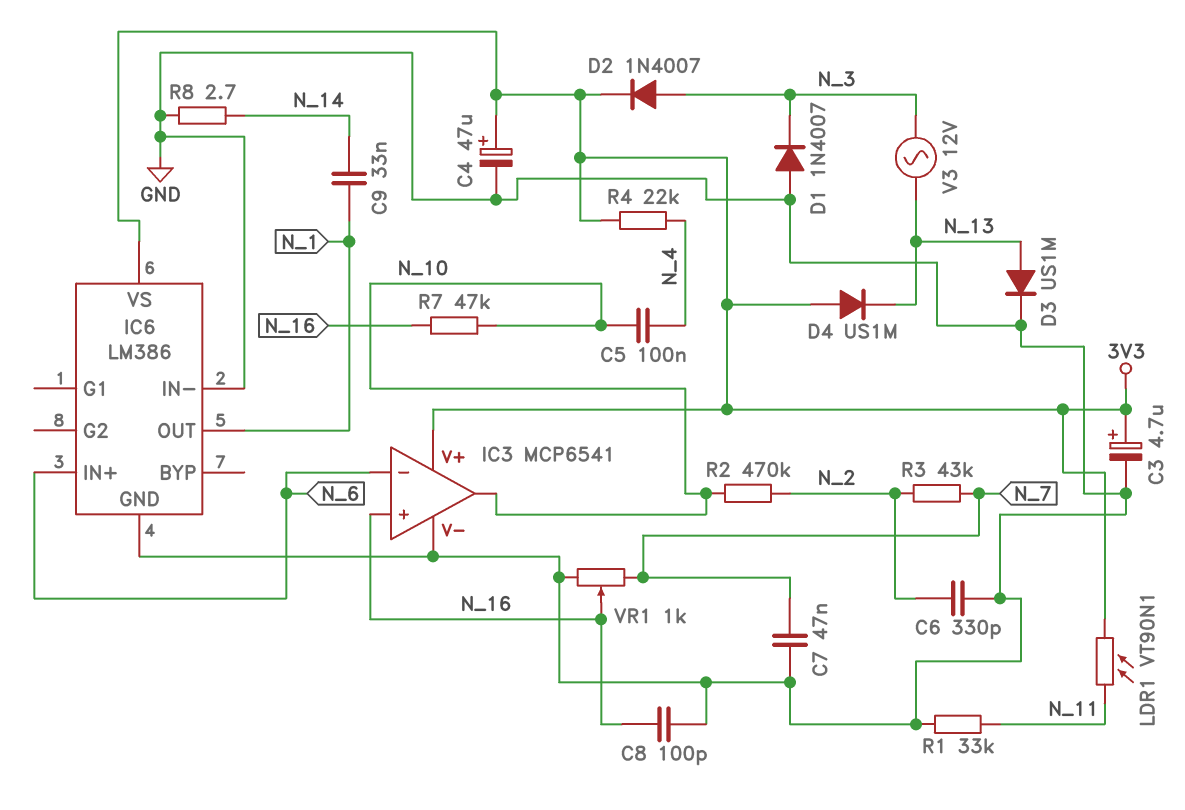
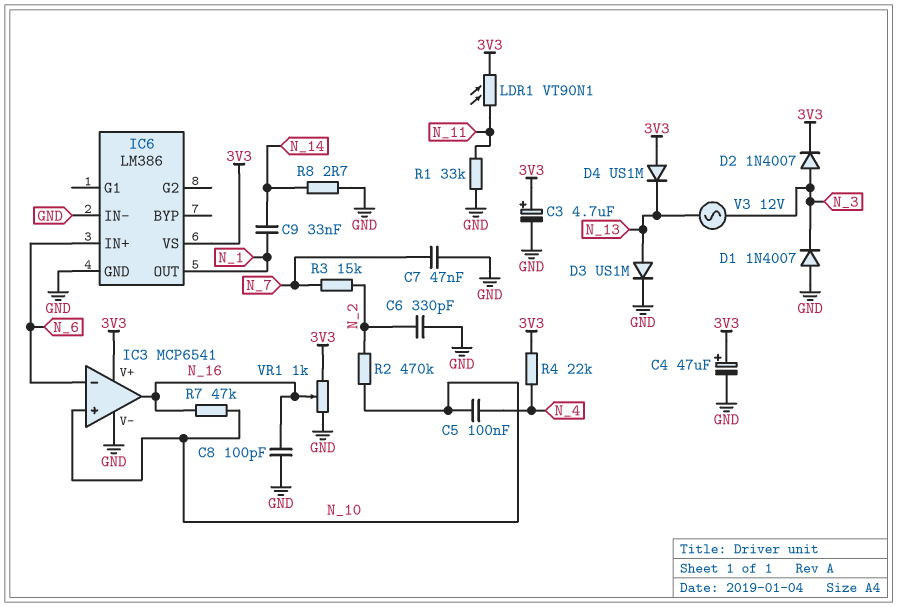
IC3 pin in+: N_16 -> N_10
IC3 pin out: N_10 -> N_16
R3: 43k (N_2, N_7) -> 15k (N_2, N_7)
VR1: 1k (GND, N_7, wiper N_16) -> 1k (3V3, GND, wiper N_16)

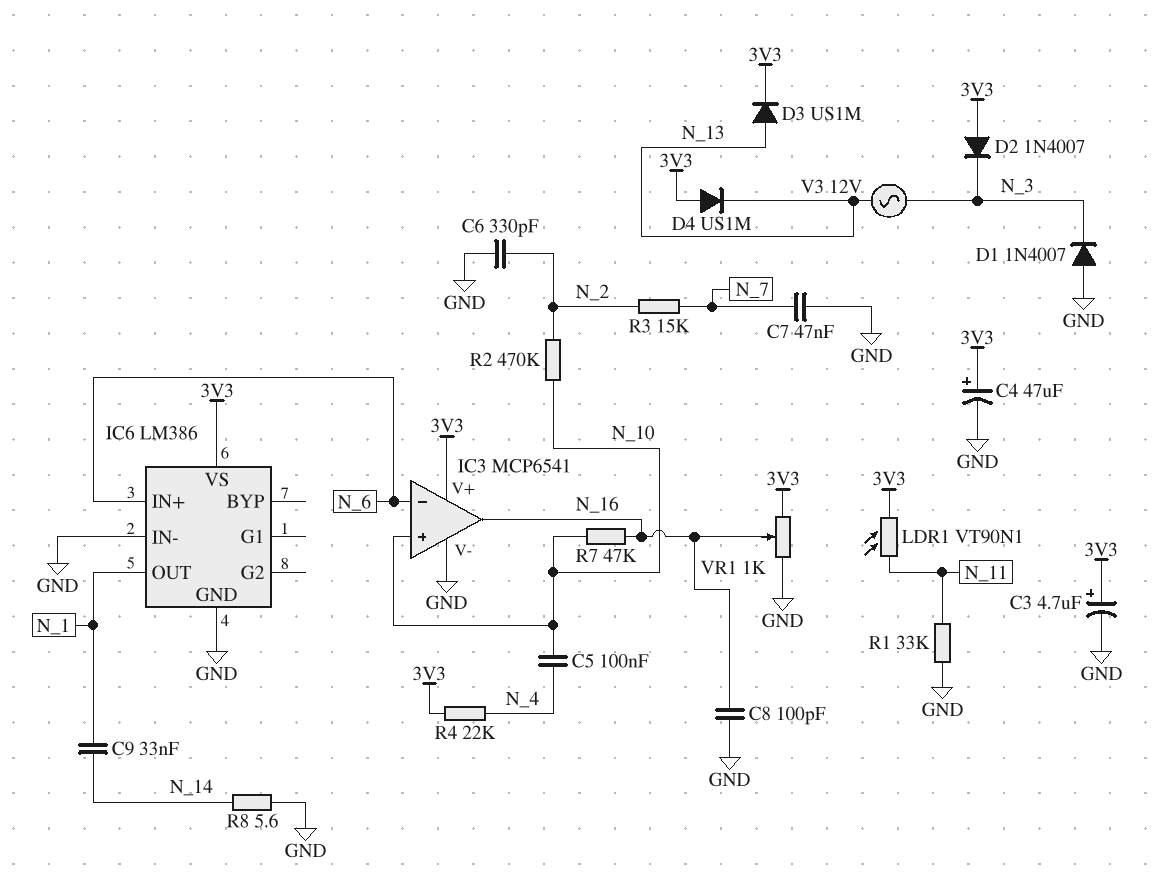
D2: diode 1N4007 (A N_3, K 3V3) -> diode 1N4007 (A 3V3, K N_3)
D3: diode US1M (A N_13, K GND) -> diode US1M (A N_13, K 3V3)
R8: 2.7 (GND, N_14) -> 5.6 (GND, N_14)

